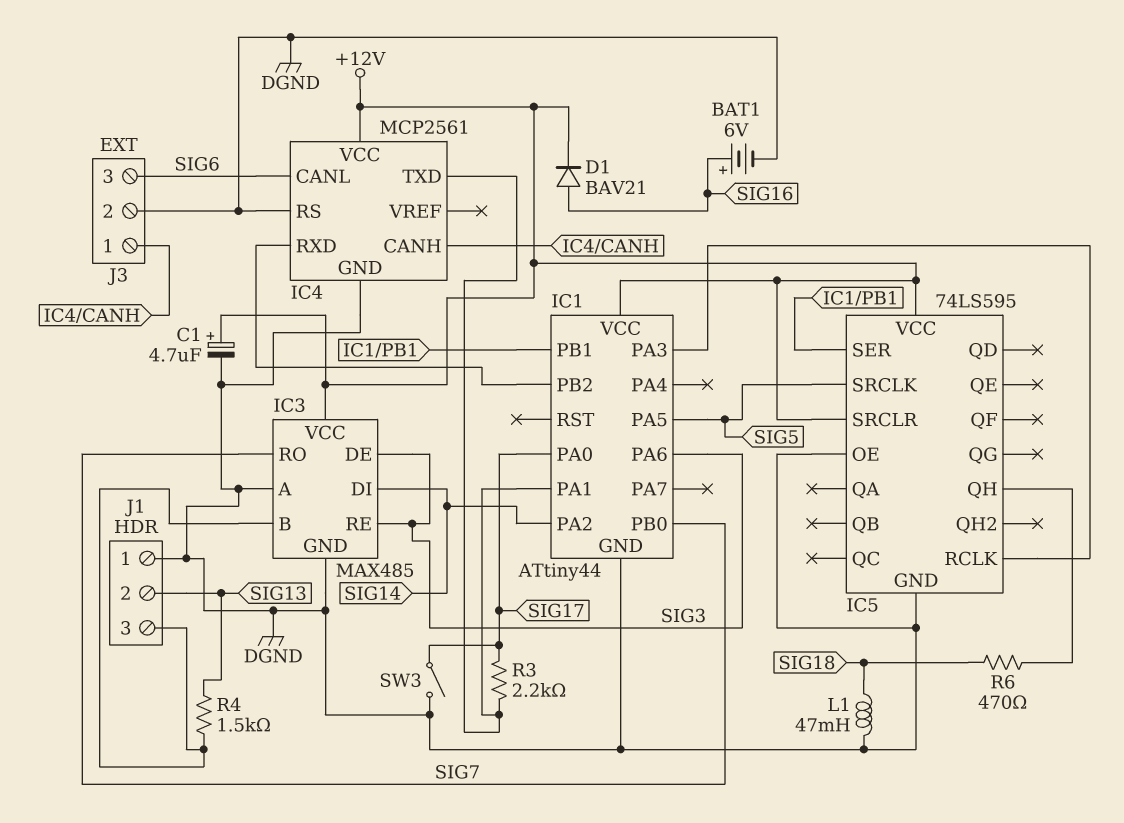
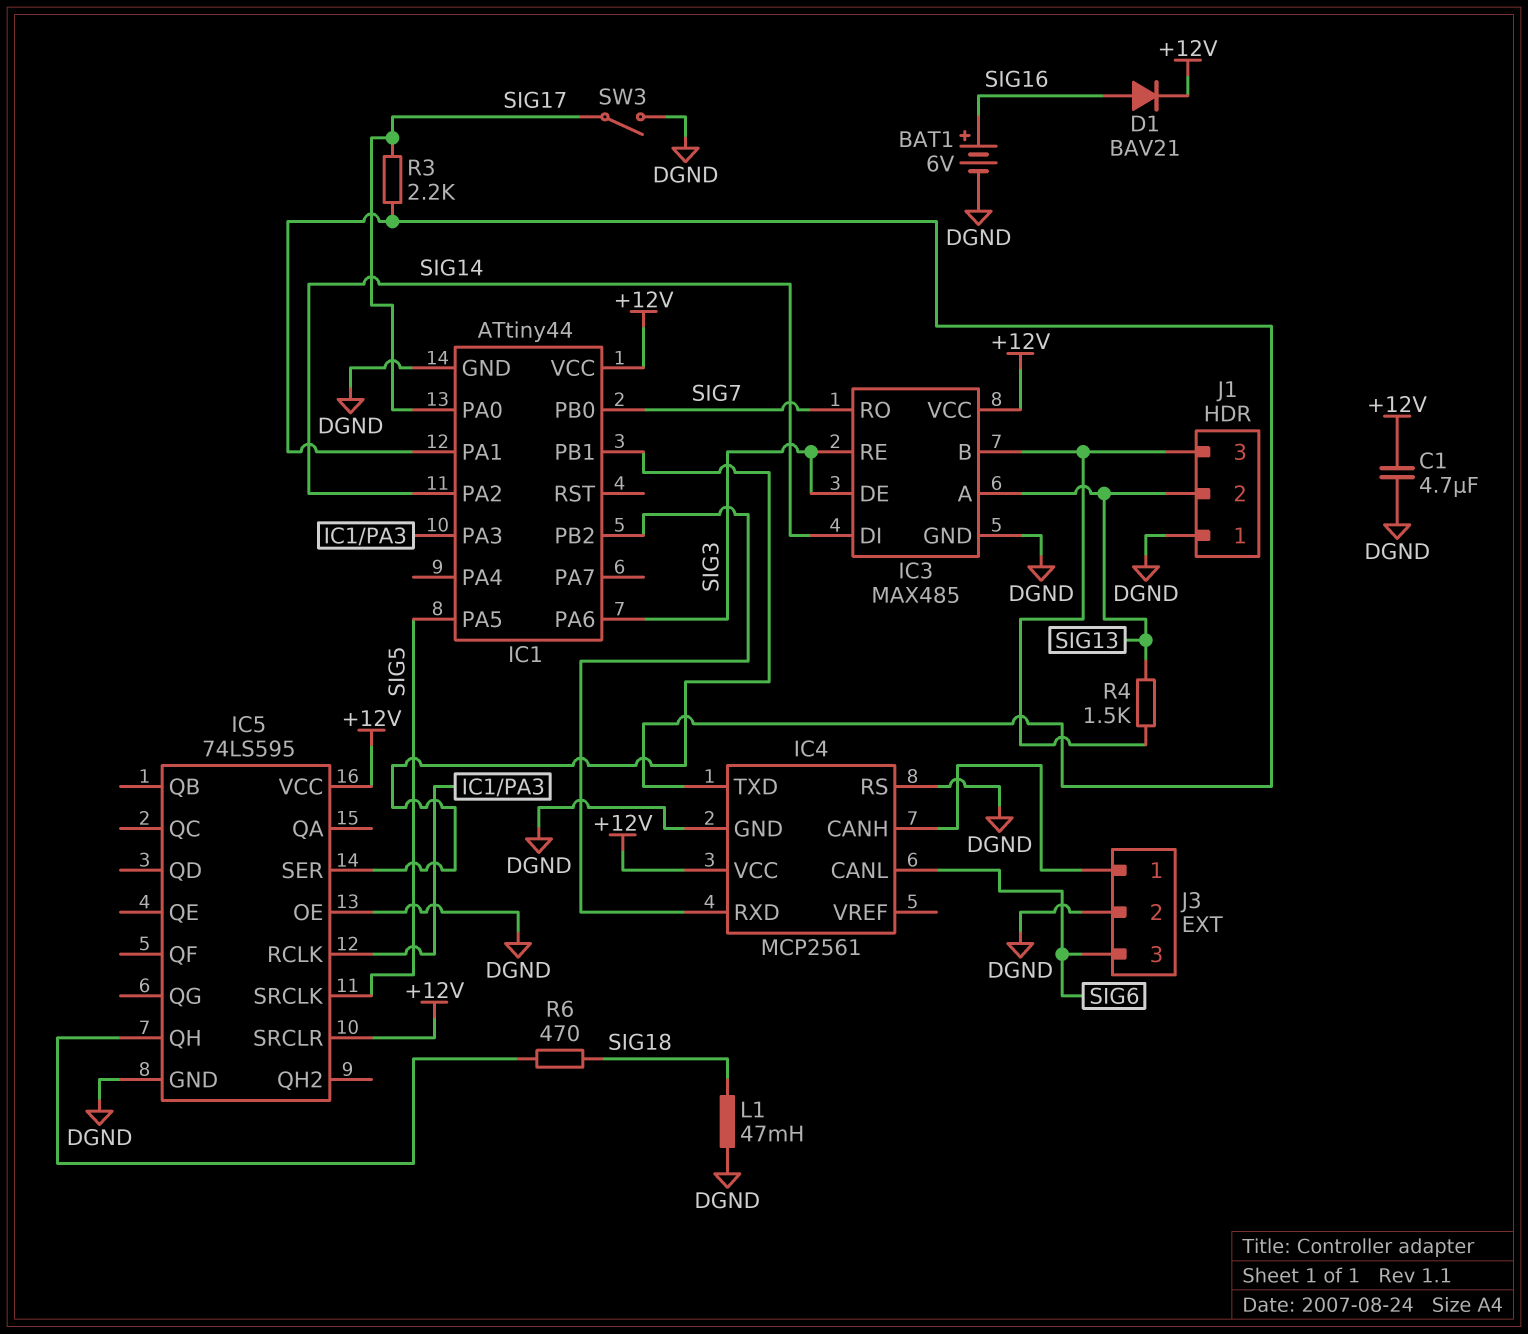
C1: 4.7uF (plus +12V, minus DGND) -> 4.7uF (+12V, DGND)
IC3 pin A: DGND -> SIG13

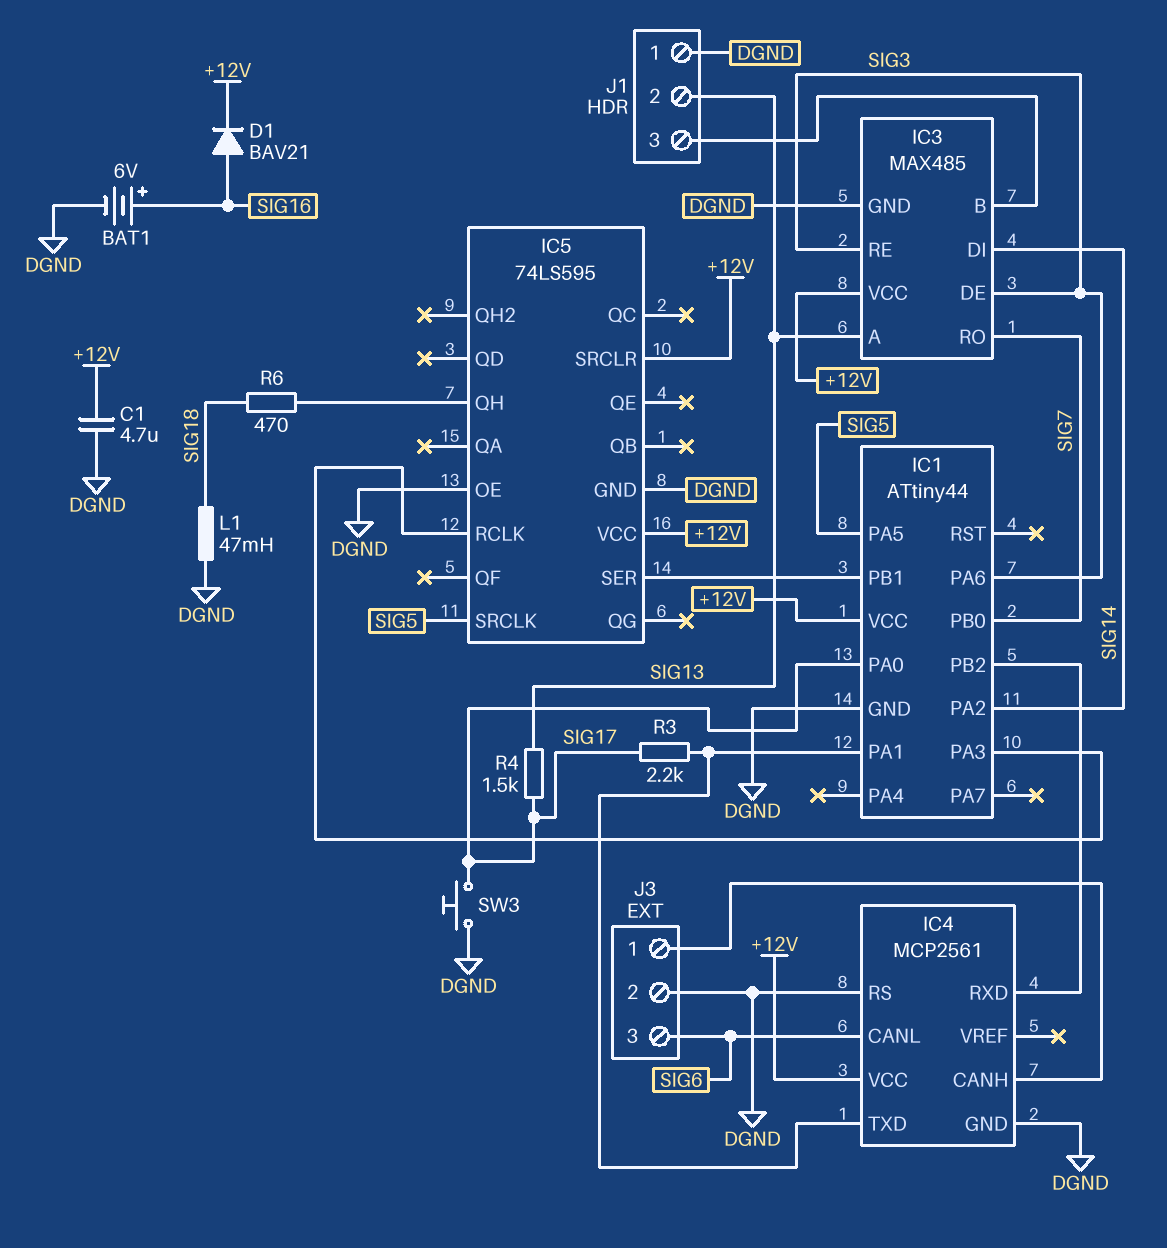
R4: 1.5k (IC3/B, SIG13) -> 1.5k (SIG13, SIG17)
SW3: switch (DGND, SIG17) -> button (DGND, SIG17)

